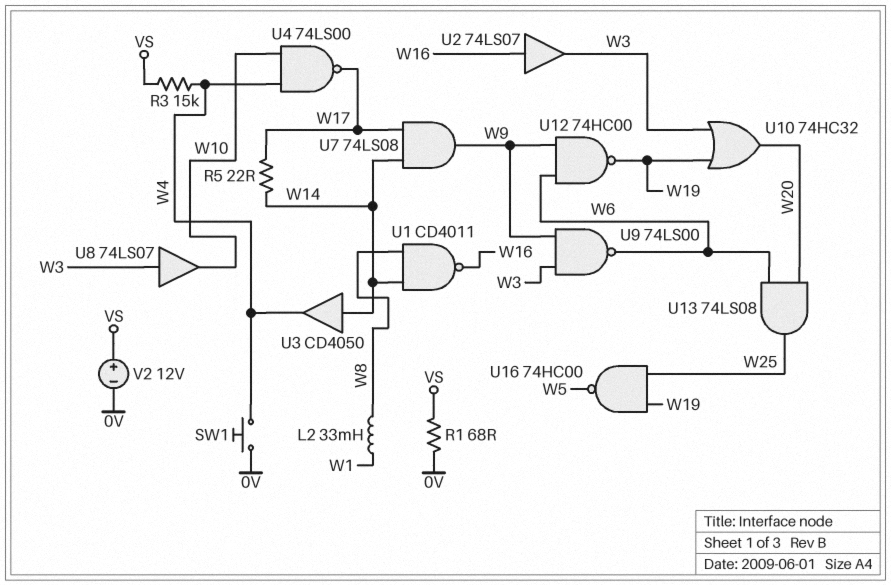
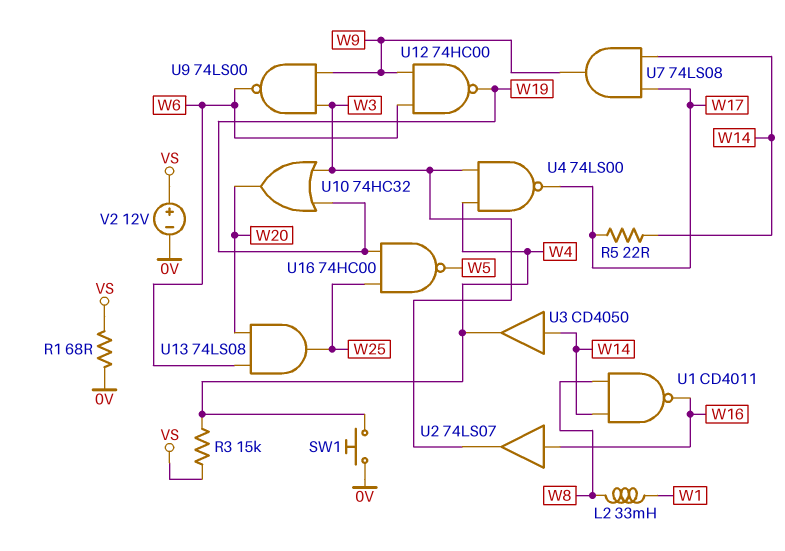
U4: NAND 74LS00 (in W4, in W10, out W17) -> NAND 74LS00 (in W3, in W4, out W17)
U8: buffer 74LS07 (in W3, out W10) -> none

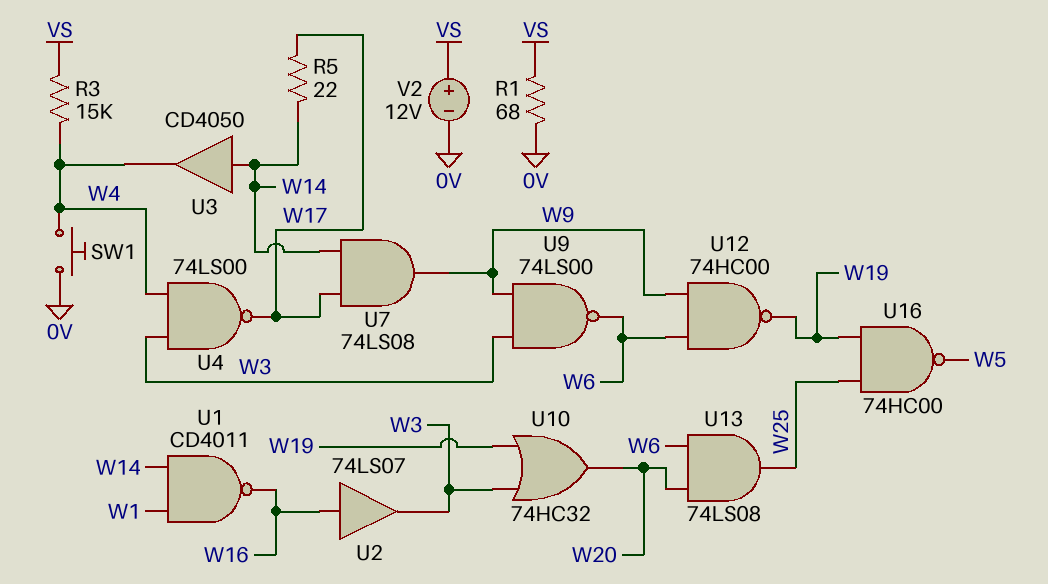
L2: 33mH (W1, W8) -> none
U1: NAND CD4011 (in W8, in W14, out W16) -> NAND CD4011 (in W1, in W14, out W16)

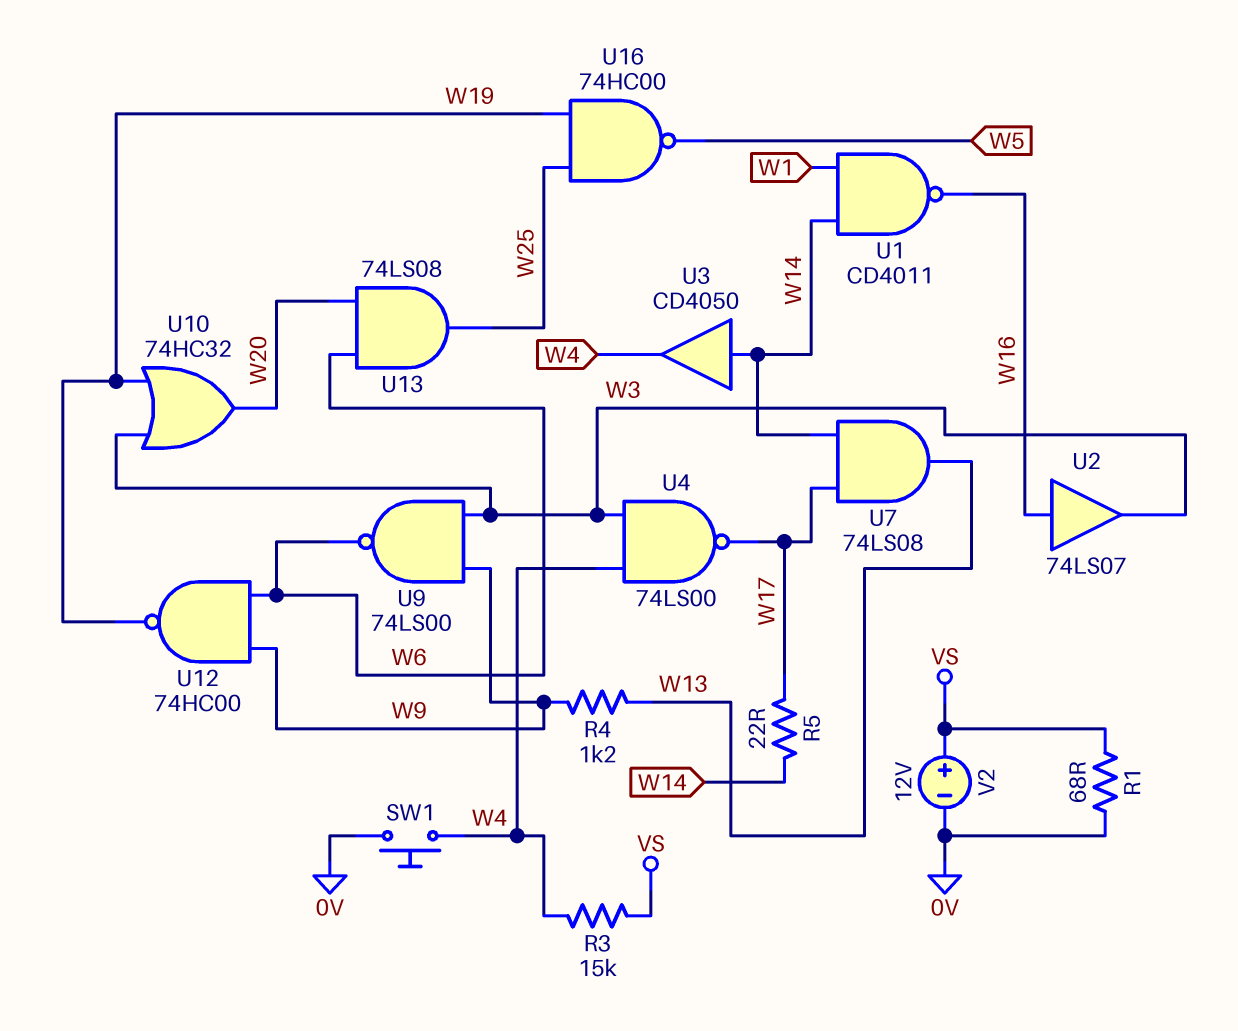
R4: none -> 1.2k (W9, W13)
U7: AND 74LS08 (in W14, in W17, out W9) -> AND 74LS08 (in W14, in W17, out W13)

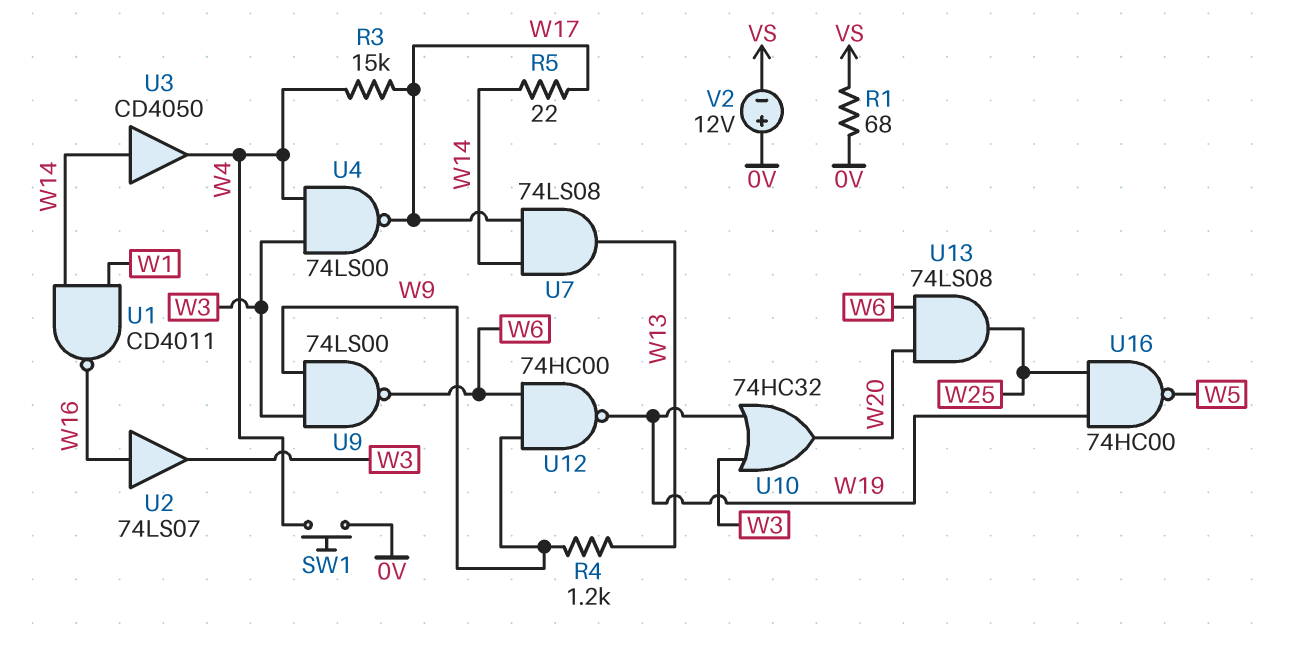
R3: 15k (VS, W4) -> 15k (W4, W17)
V2: 12V (plus VS, minus 0V) -> 12V (plus 0V, minus VS)

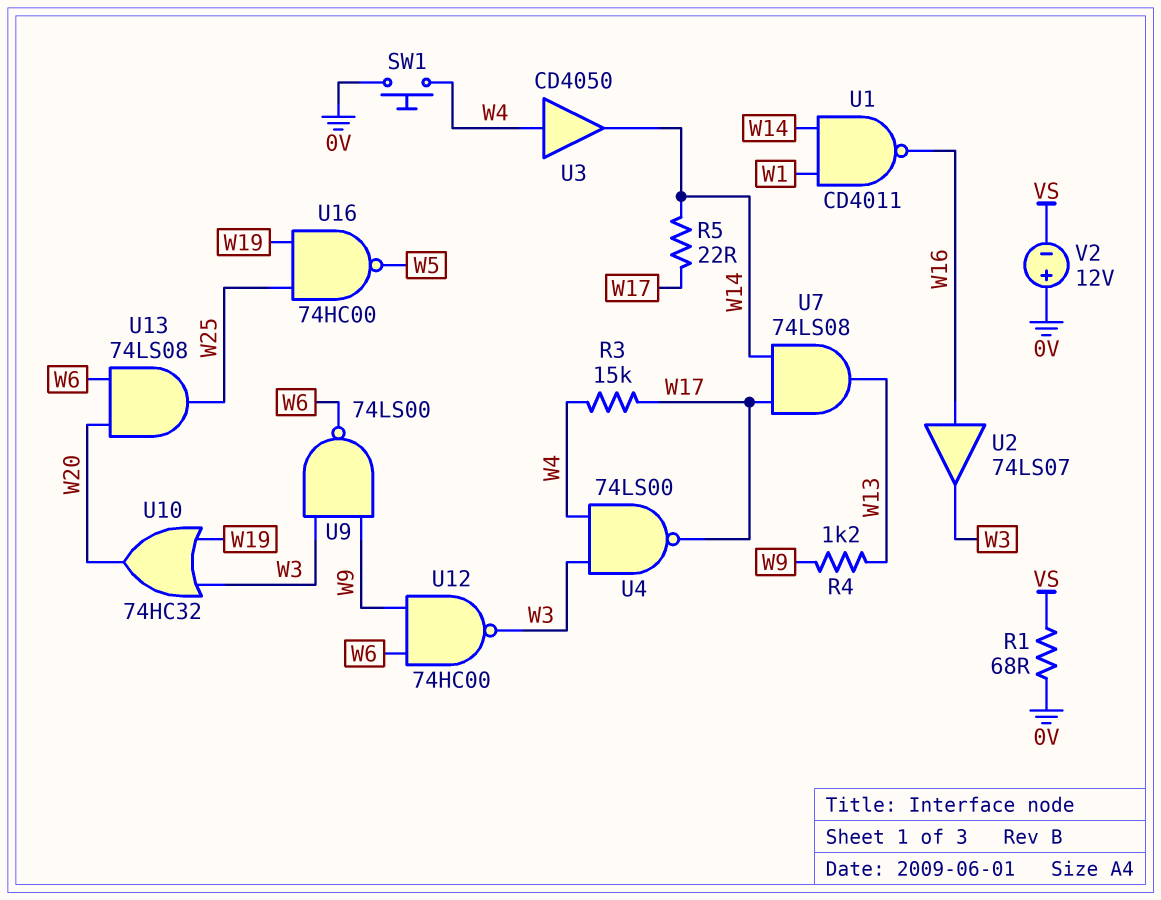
U3: buffer CD4050 (in W14, out W4) -> buffer CD4050 (in W4, out W14)
U12: NAND 74HC00 (in W6, in W9, out W19) -> NAND 74HC00 (in W6, in W9, out W3)

